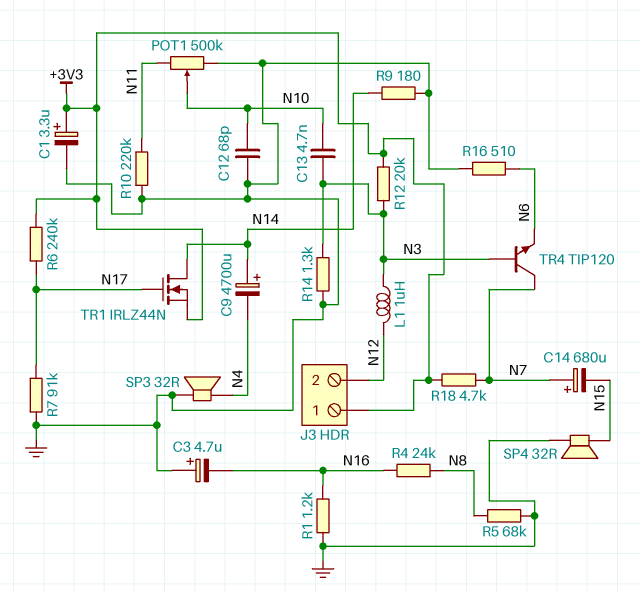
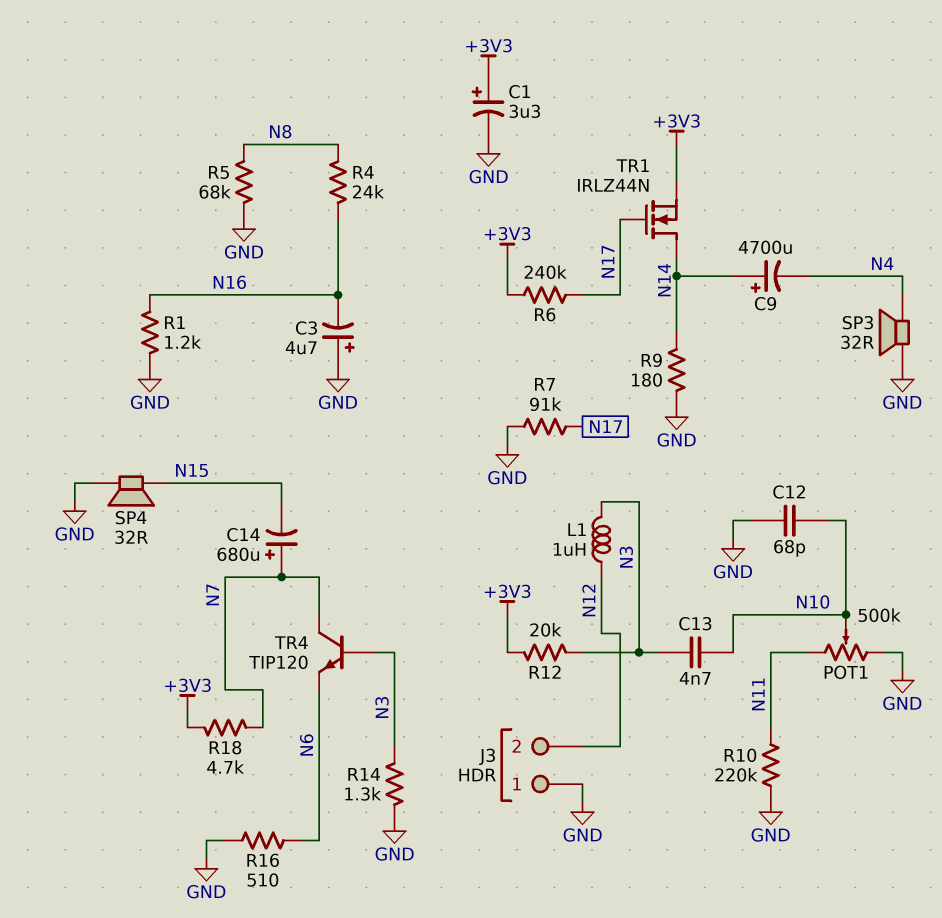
J3 pin 1: +3V3 -> GND

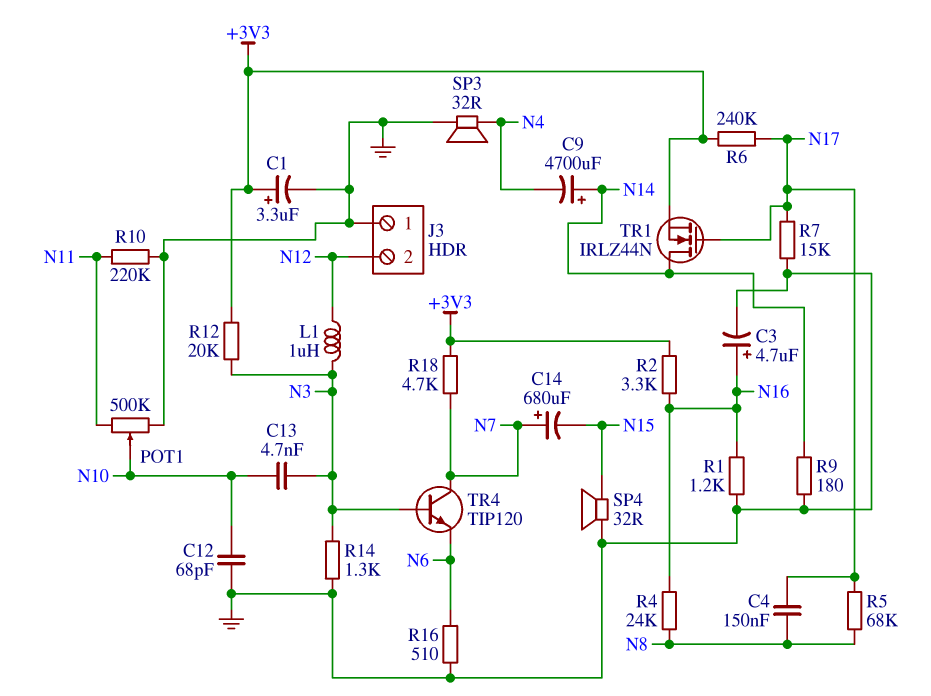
C3: 4.7uF (plus GND, minus N16) -> 4.7uF (plus N16, minus GND)
C4: none -> 150nF (N8, N17)
R2: none -> 3.3k (+3V3, N16)
R5: 68k (GND, N8) -> 68k (N8, N17)
R7: 91k (GND, N17) -> 15k (GND, N17)

